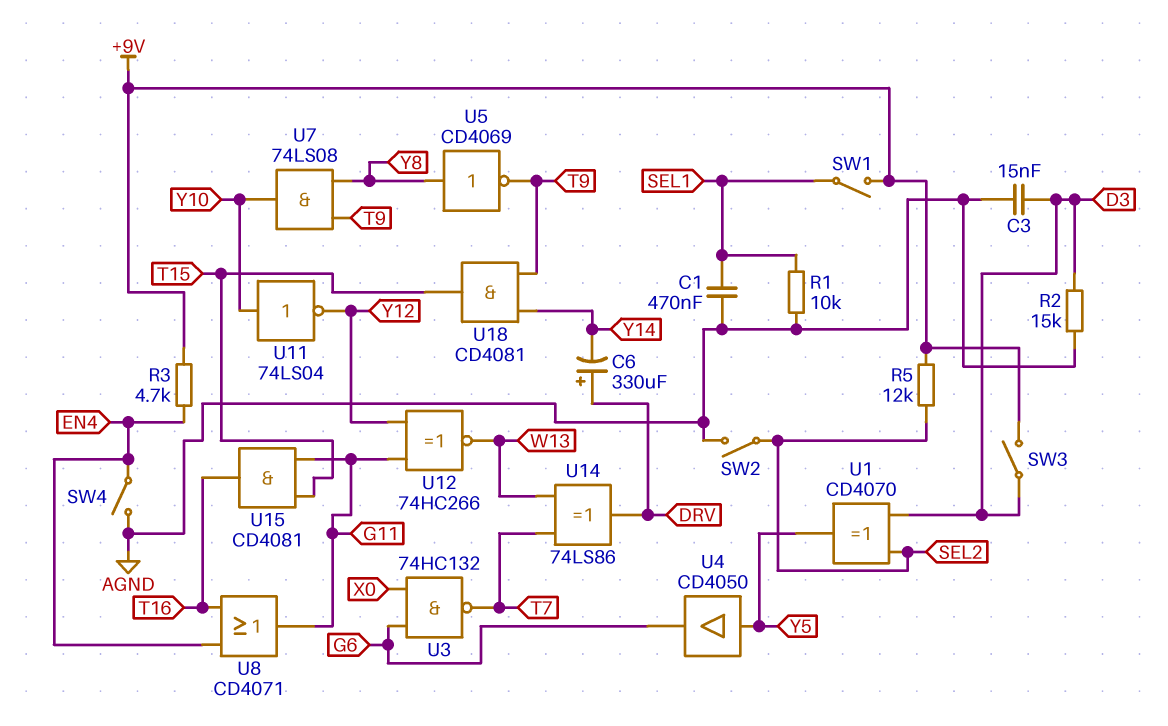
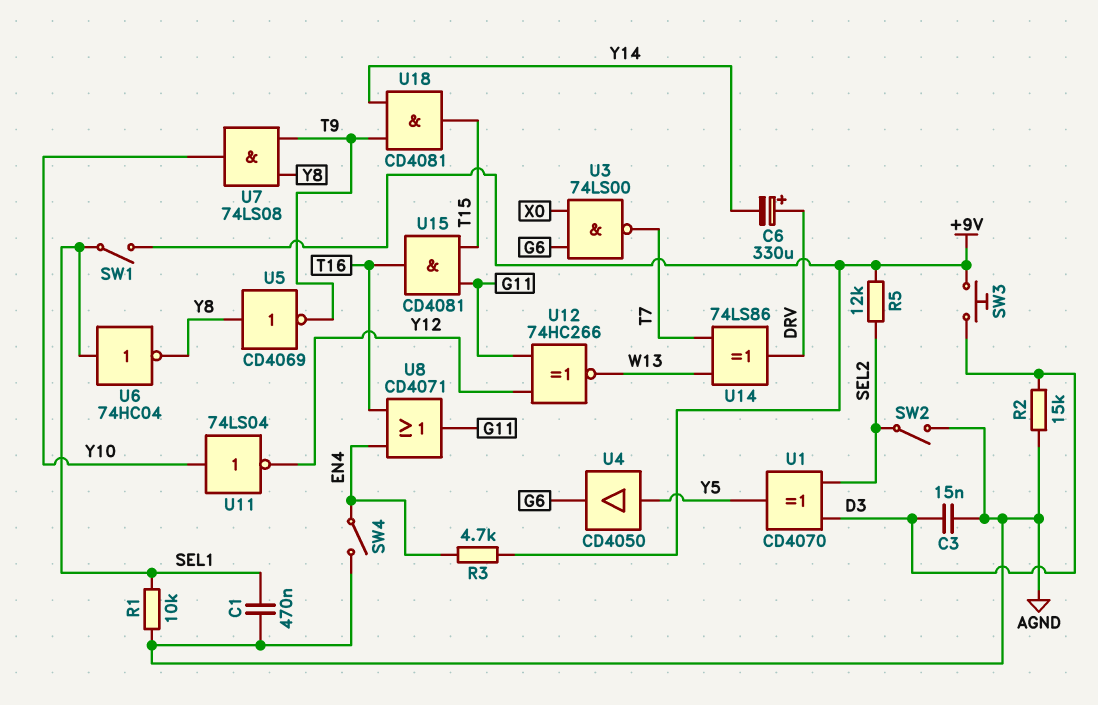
SW3: switch (+9V, D3) -> button (+9V, D3)
U3: NAND 74HC132 (in G6, in X0, out T7) -> NAND 74LS00 (in G6, in X0, out T7)
U6: none -> NOT 74HC04 (in SEL1, out Y8)

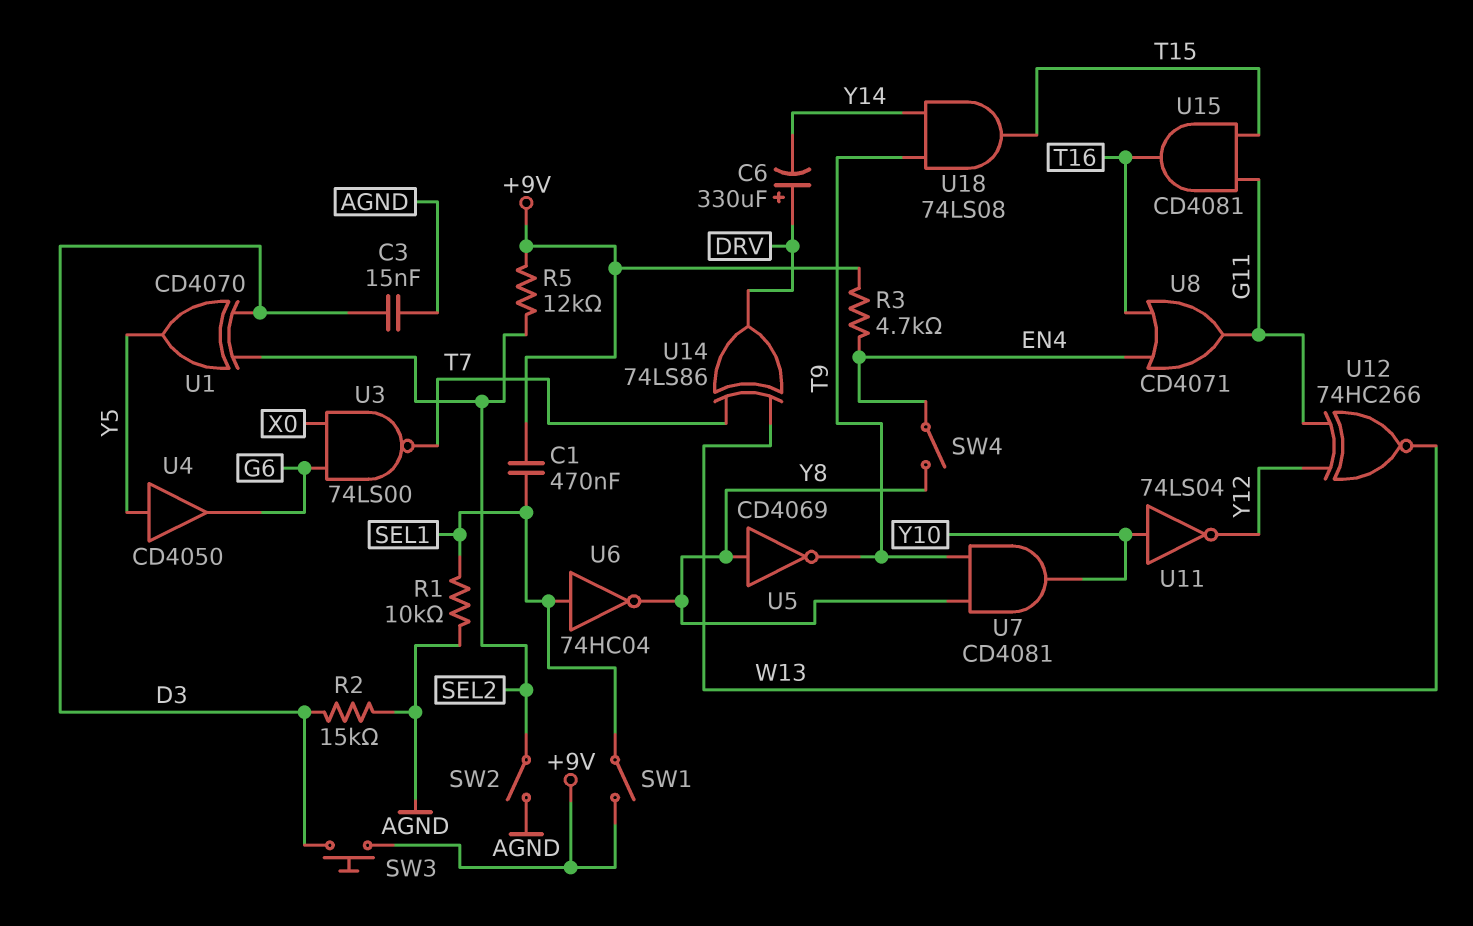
C1: 470nF (AGND, SEL1) -> 470nF (+9V, SEL1)
SW4: switch (AGND, EN4) -> switch (EN4, Y8)
U7: AND 74LS08 (in T9, in Y8, out Y10) -> AND CD4081 (in T9, in Y8, out Y10)
U18: AND CD4081 (in T9, in Y14, out T15) -> AND 74LS08 (in T9, in Y14, out T15)

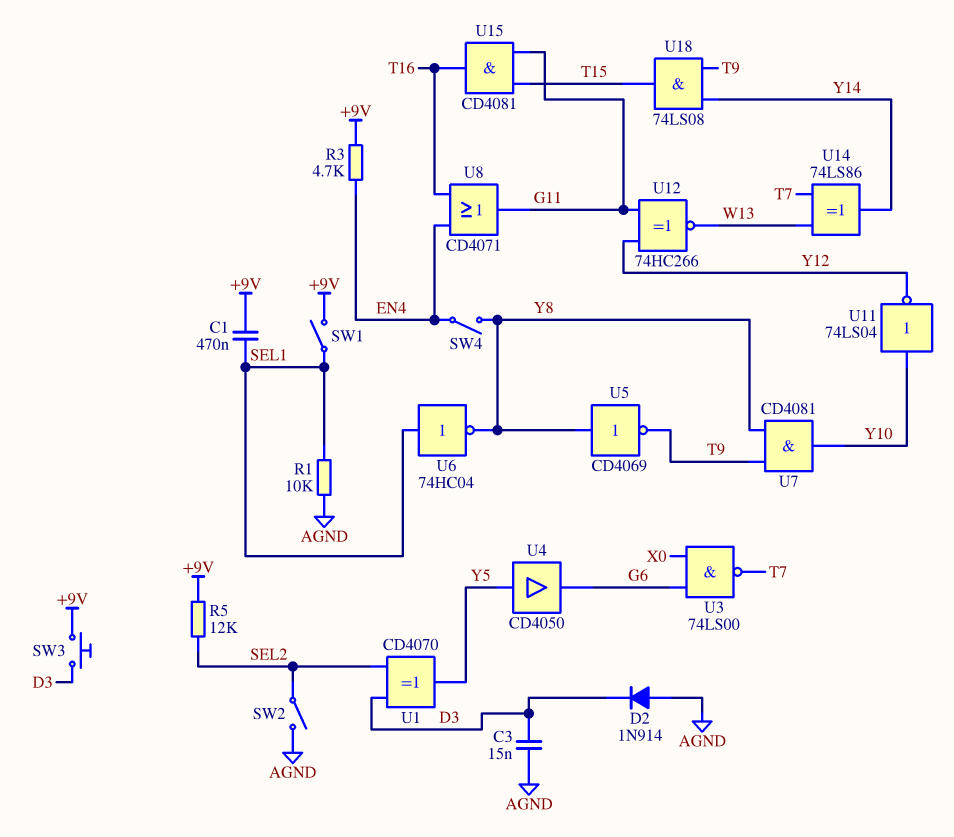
C6: 330uF (plus DRV, minus Y14) -> none
D2: none -> diode 1N914 (A AGND, K D3)
R2: 15k (AGND, D3) -> none
U14: XOR 74LS86 (in T7, in W13, out DRV) -> XOR 74LS86 (in T7, in W13, out Y14)

